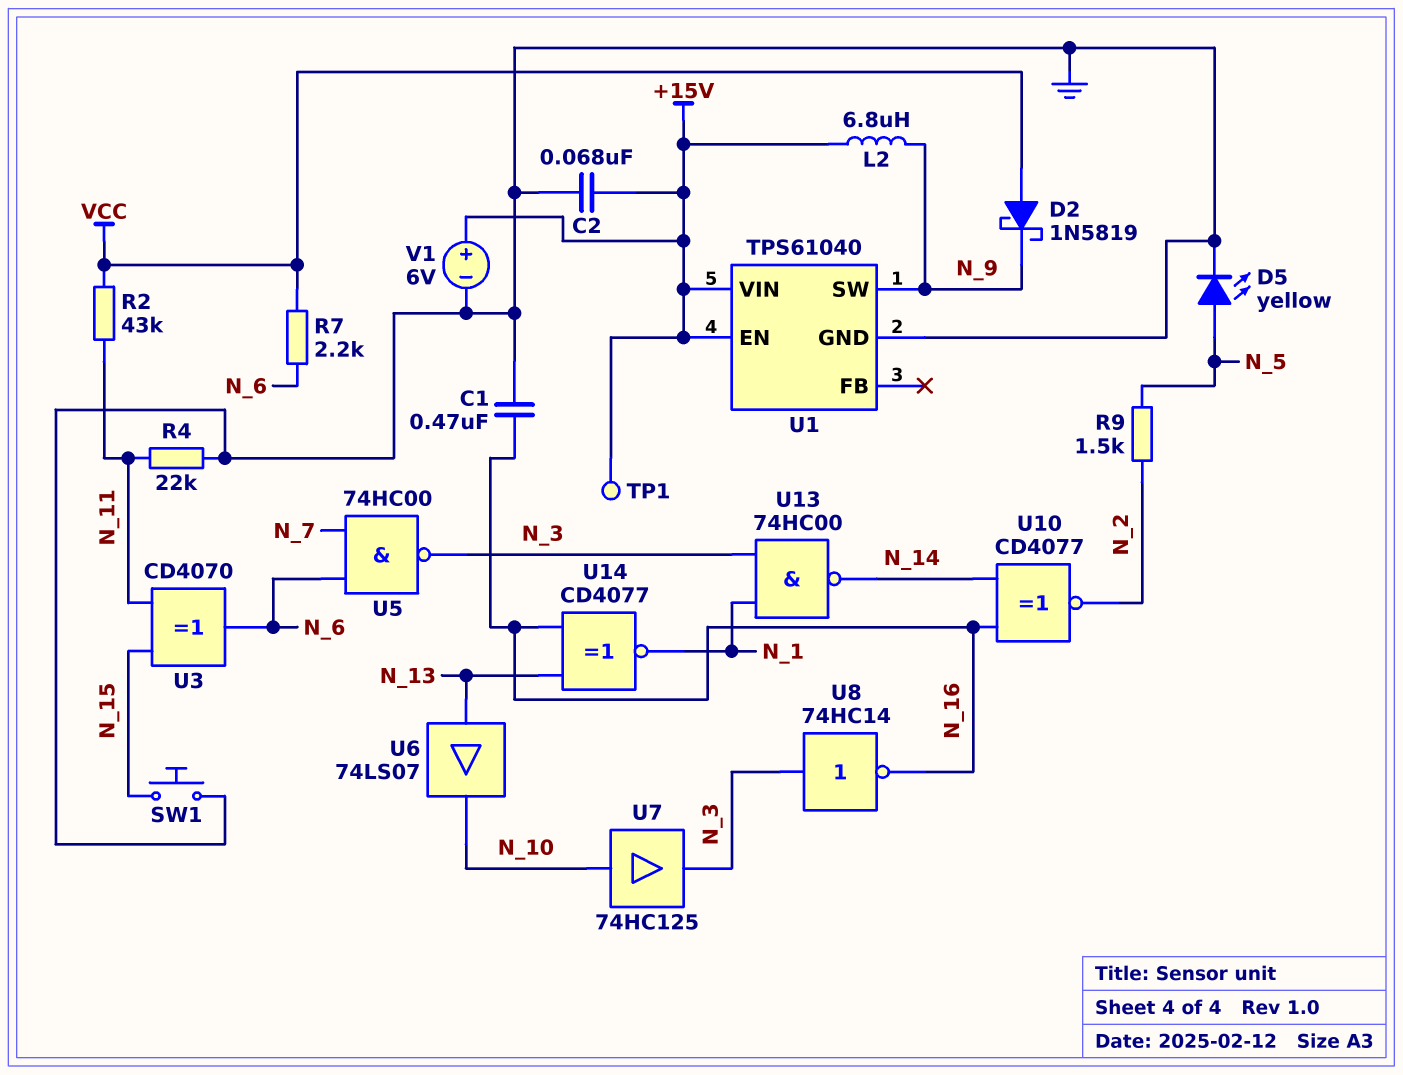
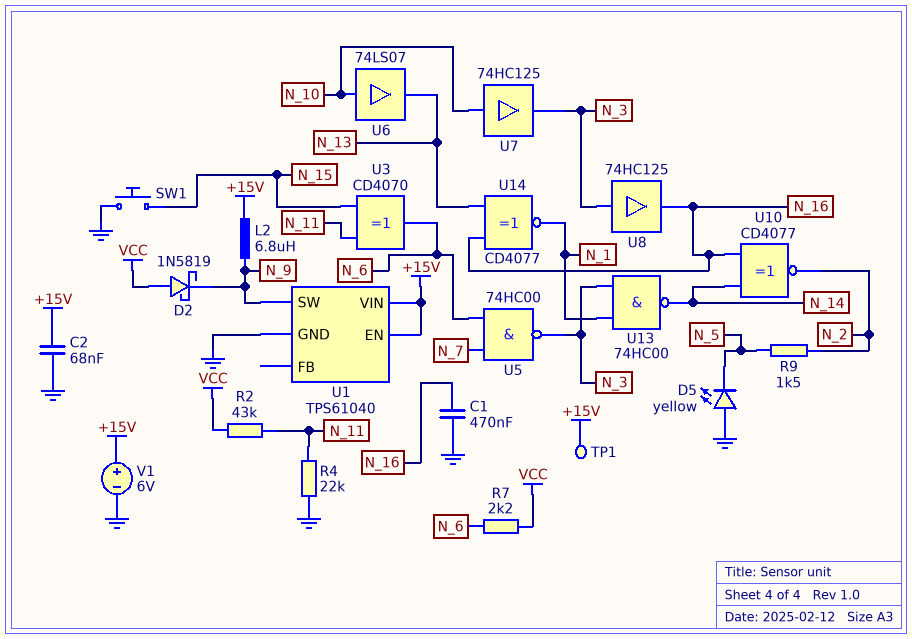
D5: LED yellow (A N_5, K GND) -> LED yellow (A GND, K N_5)
U6: buffer 74LS07 (in N_13, out N_10) -> buffer 74LS07 (in N_10, out N_13)
U8: NOT 74HC14 (in N_3, out N_16) -> buffer 74HC125 (in N_3, out N_16)

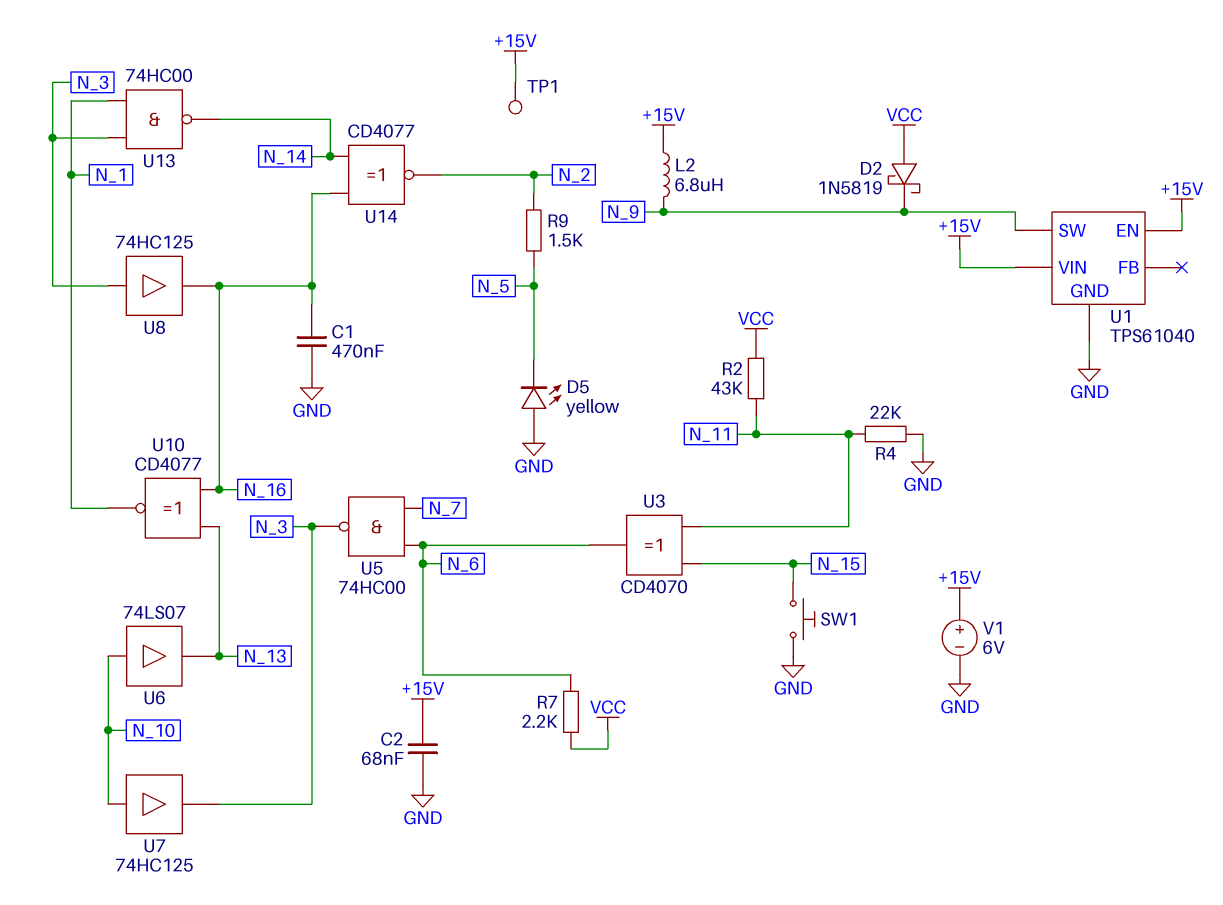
U10: XNOR CD4077 (in N_14, in N_16, out N_2) -> XNOR CD4077 (in N_13, in N_16, out N_1)
U14: XNOR CD4077 (in N_13, in N_16, out N_1) -> XNOR CD4077 (in N_14, in N_16, out N_2)

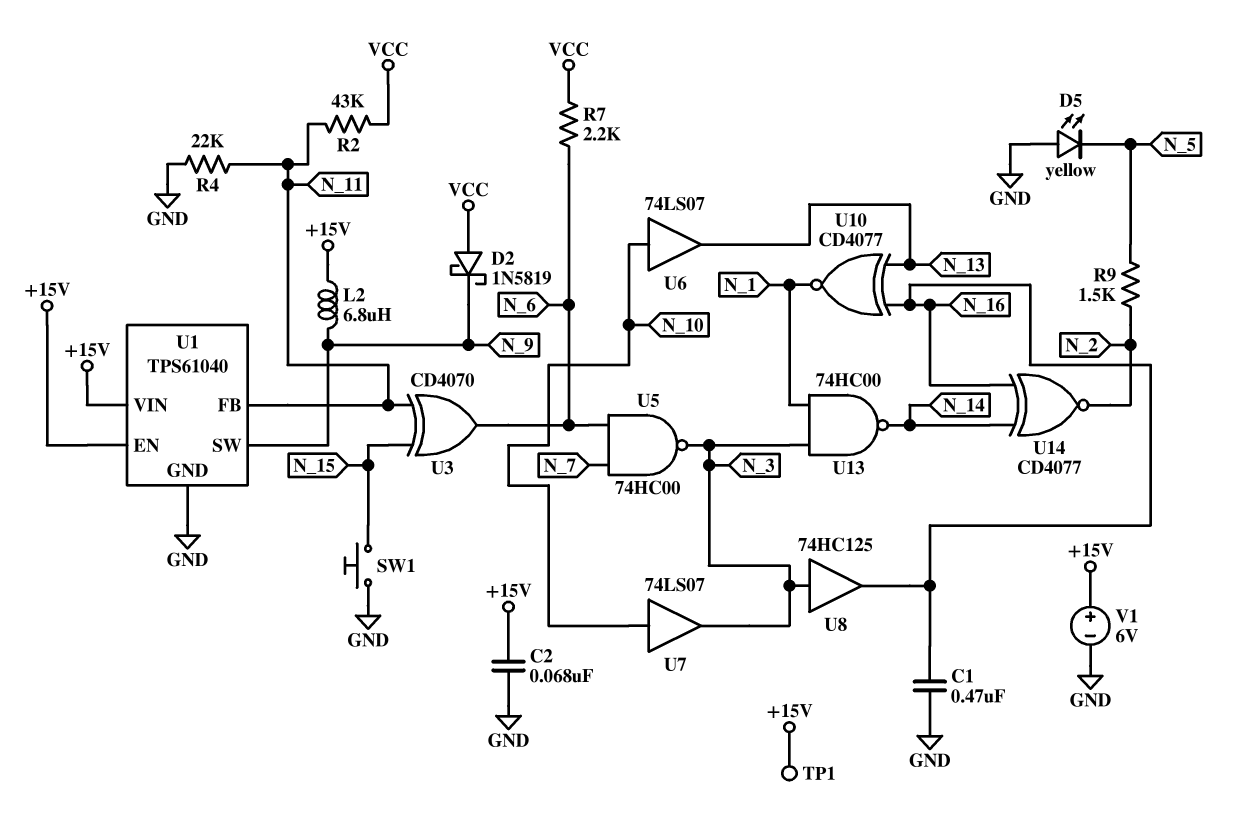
U1 pin FB: none -> N_11
U7: buffer 74HC125 (in N_10, out N_3) -> buffer 74LS07 (in N_10, out N_3)

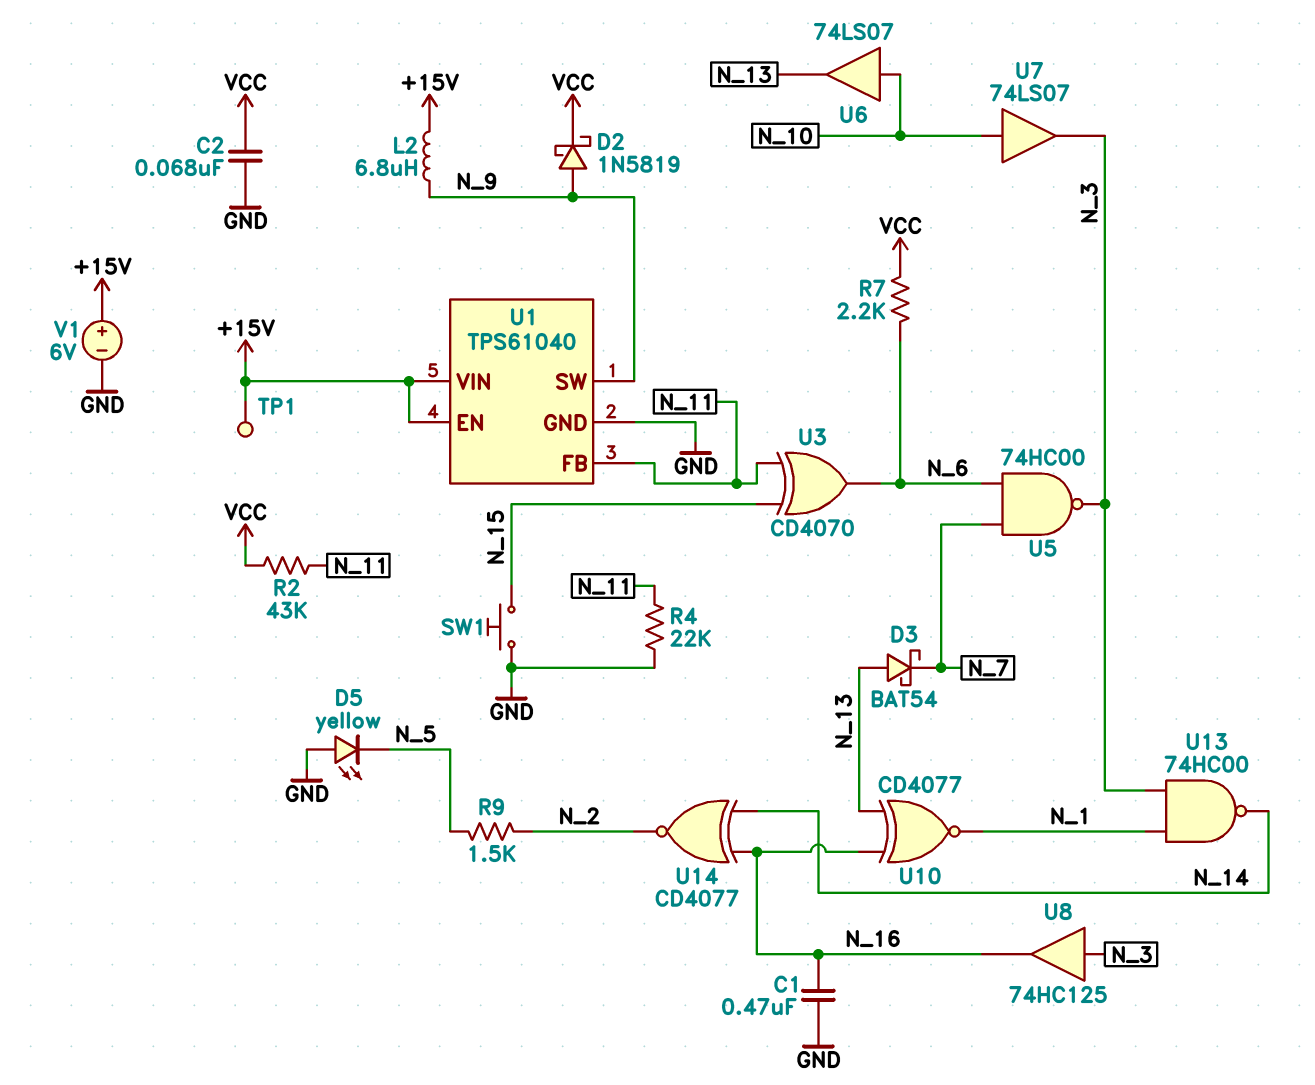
C2: 68nF (+15V, GND) -> 68nF (GND, VCC)
D2: schottky 1N5819 (A VCC, K N_9) -> schottky 1N5819 (A N_9, K VCC)
D3: none -> schottky BAT54 (A N_13, K N_7)

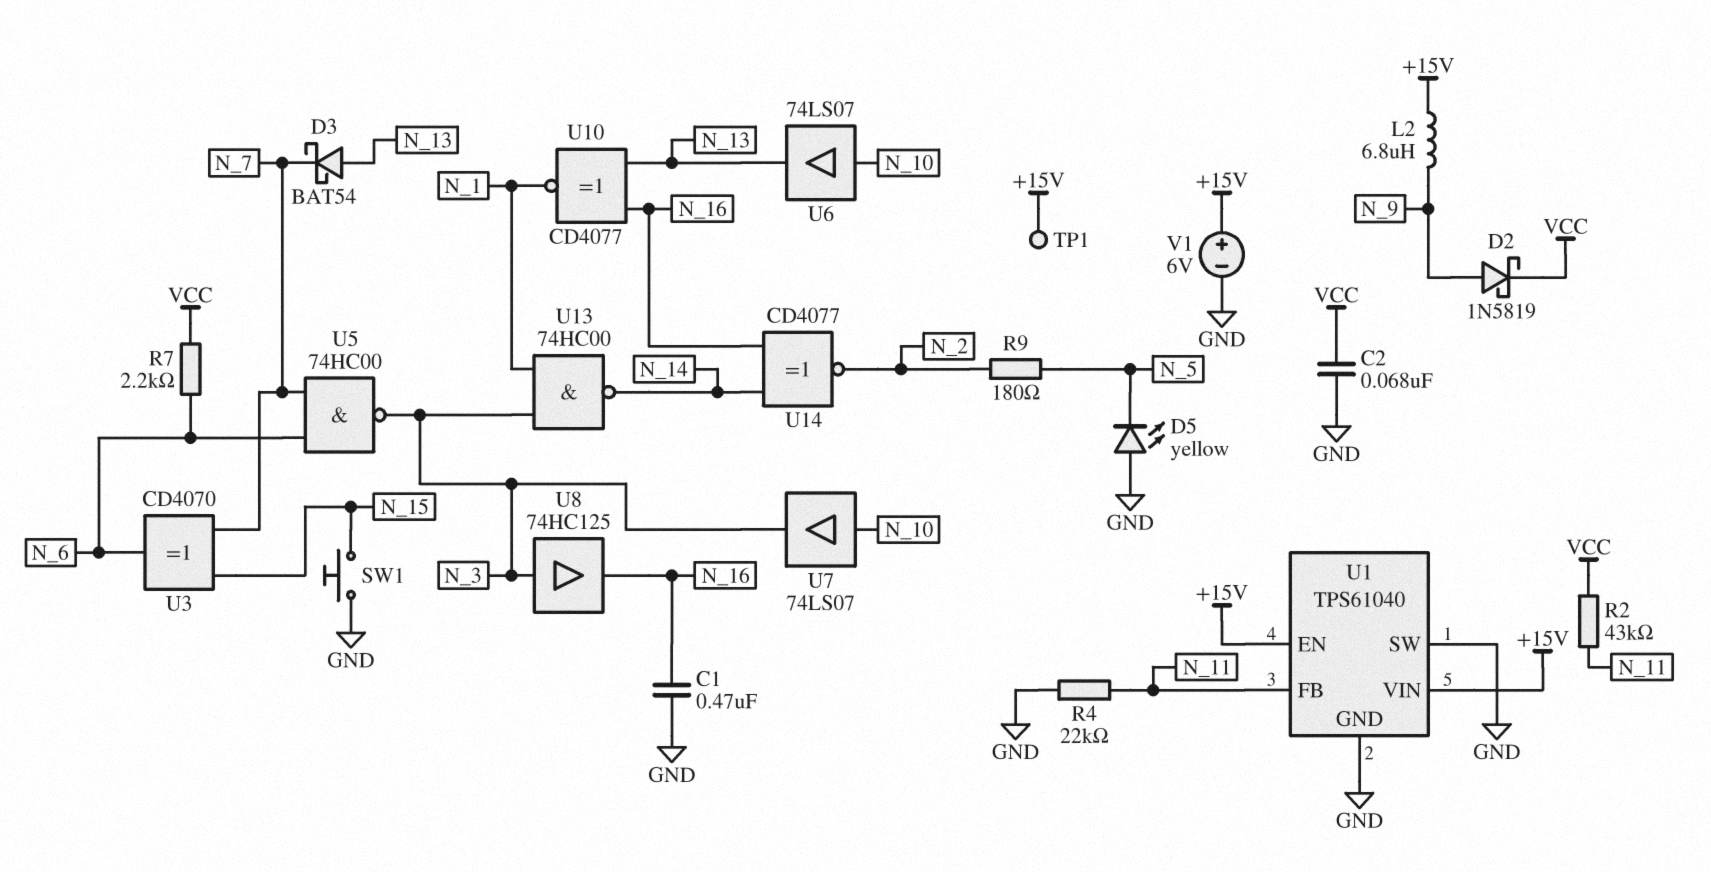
R9: 1.5k (N_2, N_5) -> 180 (N_2, N_5)
U1 pin SW: N_9 -> GND
U3: XOR CD4070 (in N_11, in N_15, out N_6) -> XOR CD4070 (in N_7, in N_15, out N_6)

